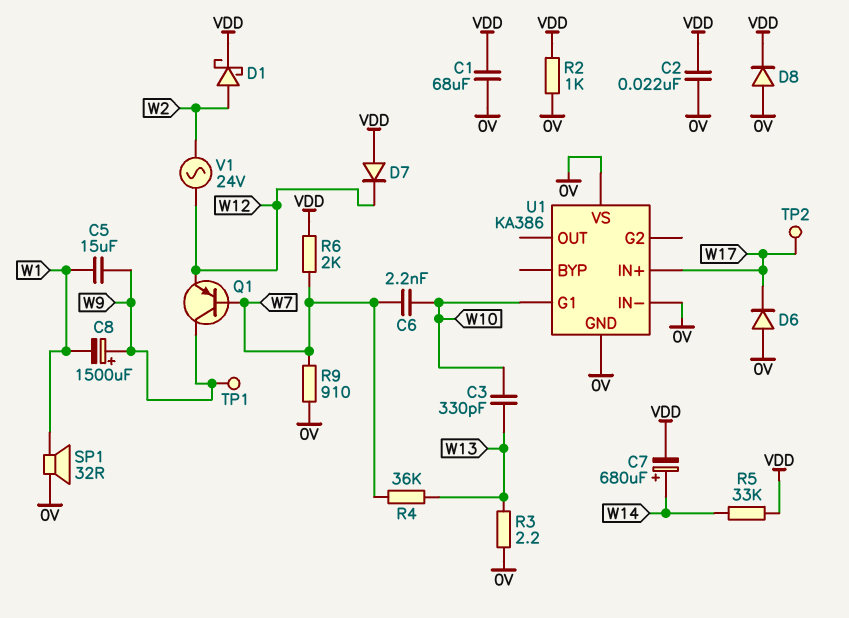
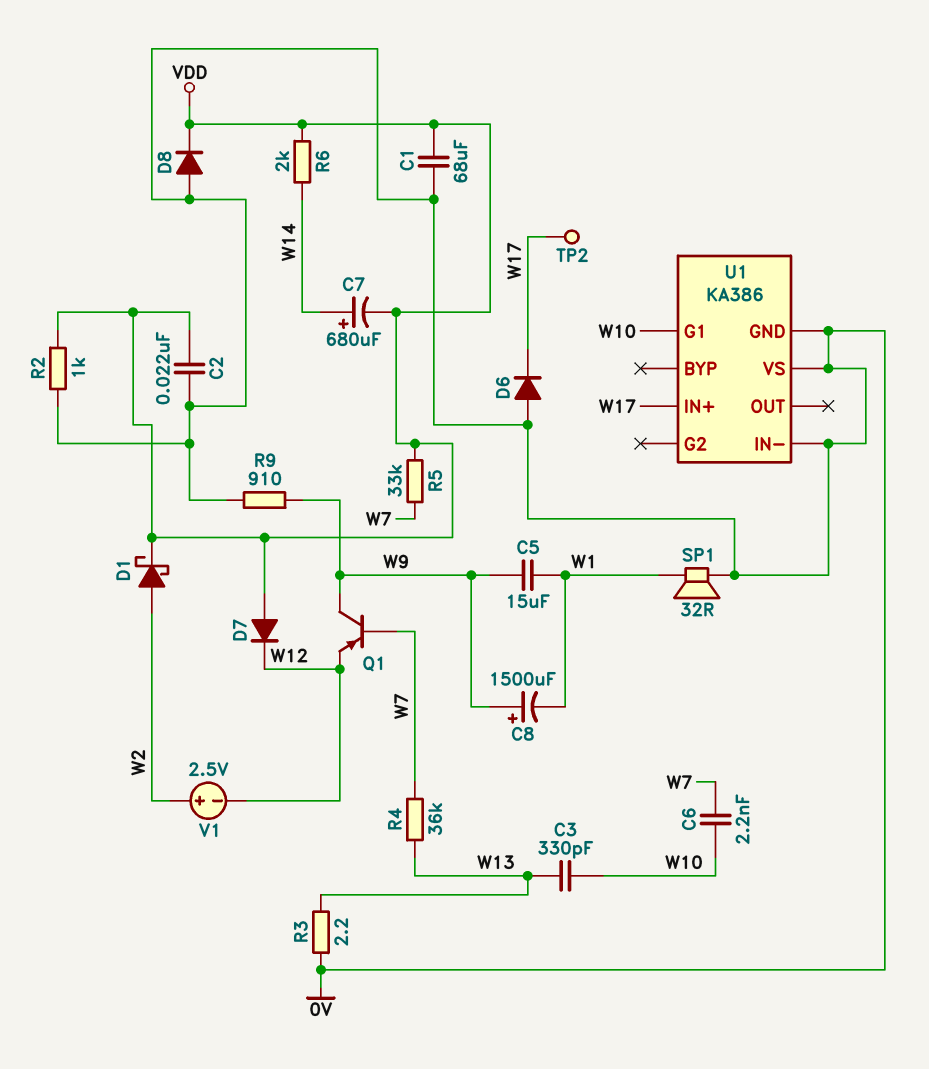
R5: 33k (VDD, W14) -> 33k (VDD, W7)
R6: 2k (VDD, W7) -> 2k (VDD, W14)
R9: 910 (0V, W7) -> 910 (0V, W9)
TP1: test point (W9) -> none
V1: AC 24V (W2, W12) -> 2.5V (plus W2, minus W12)

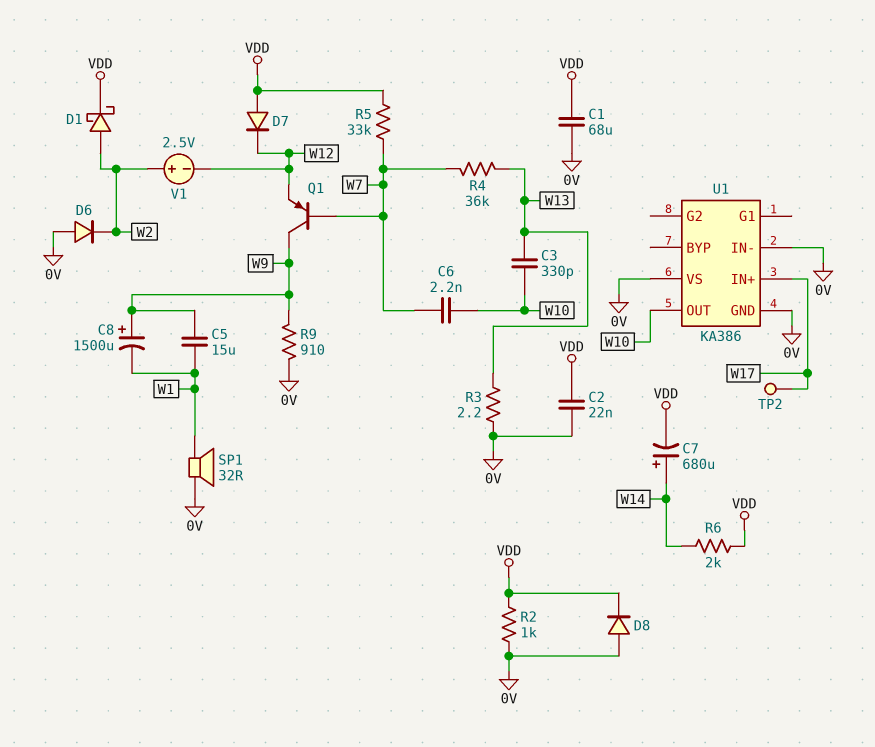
D6: diode (A 0V, K W17) -> diode (A 0V, K W2)
U1 pin G1: W10 -> none
U1 pin OUT: none -> W10

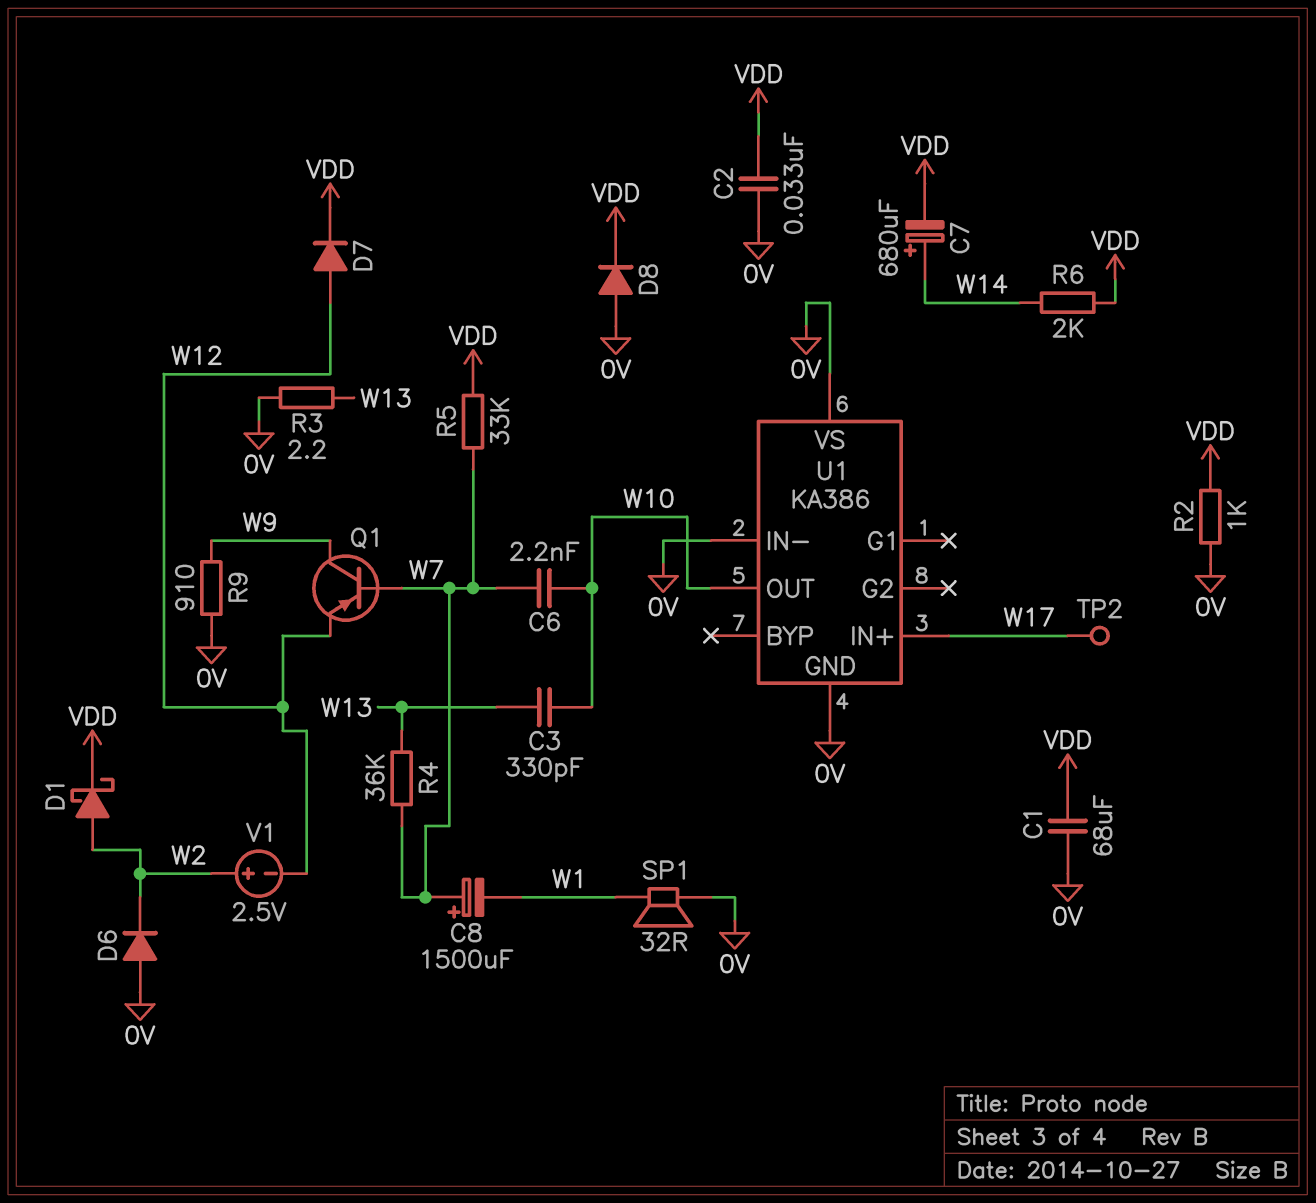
C2: 22nF (0V, VDD) -> 33nF (0V, VDD)
C5: 15uF (W1, W9) -> none
C8: 1500uF (plus W9, minus W1) -> 1500uF (plus W7, minus W1)
D7: diode (A VDD, K W12) -> diode (A W12, K VDD)

